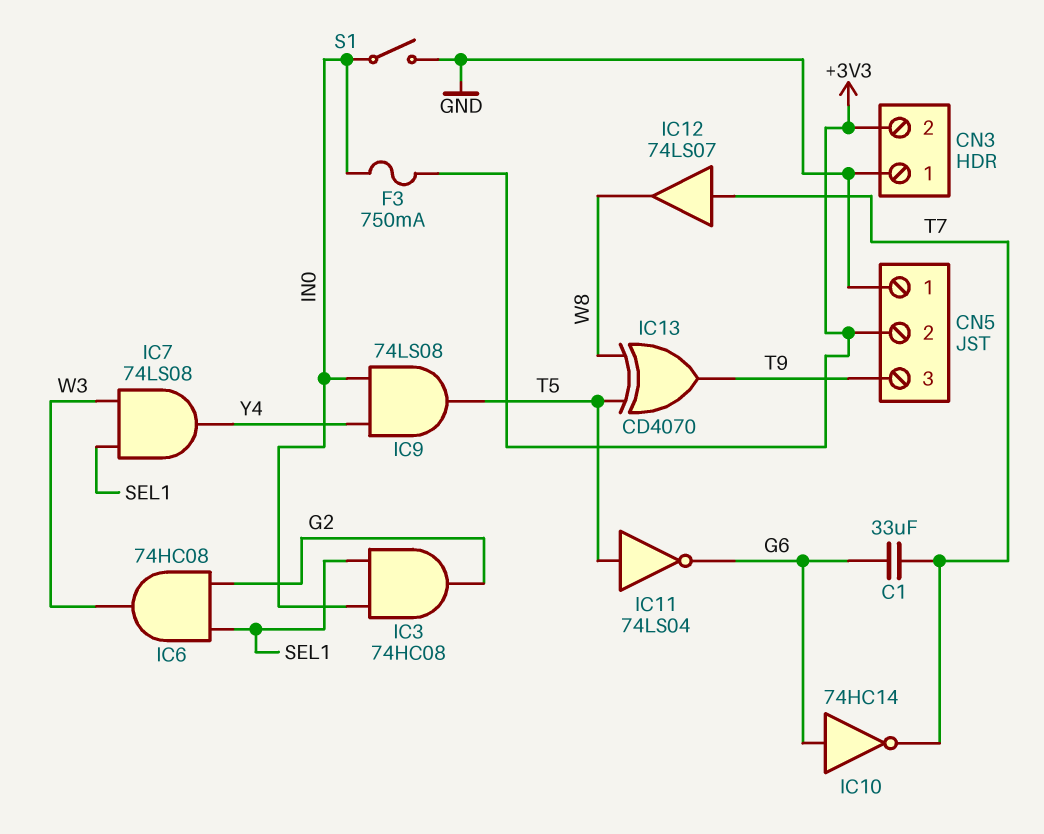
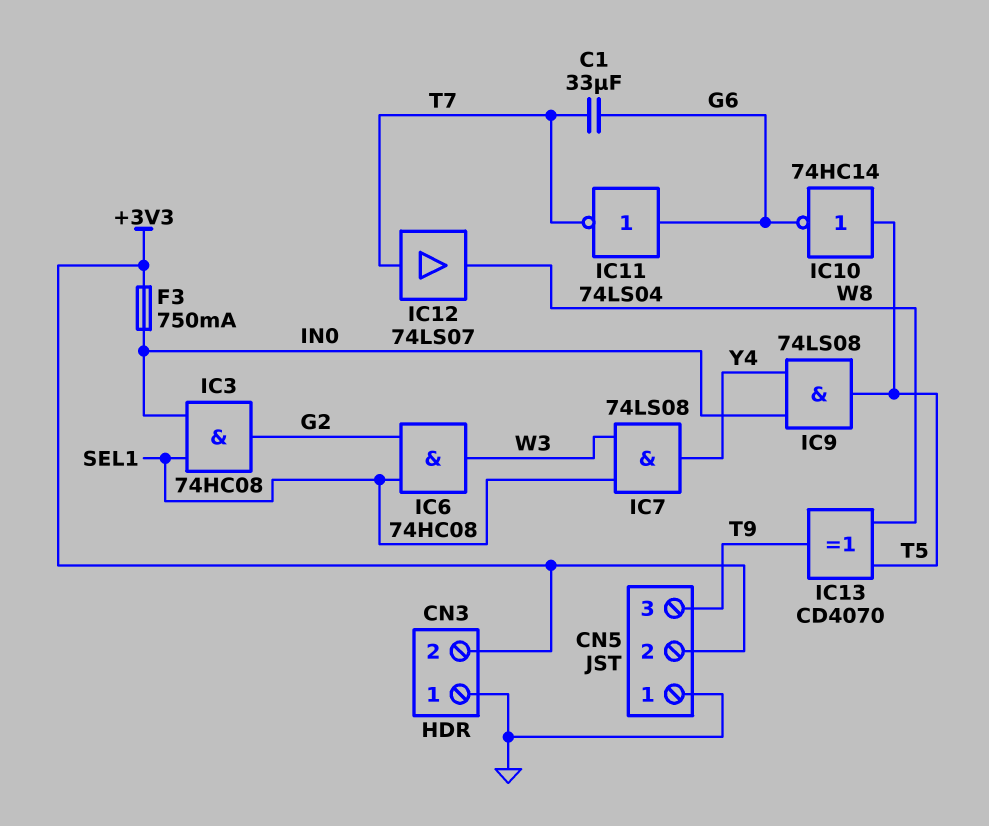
IC10: NOT 74HC14 (in G6, out T7) -> NOT 74HC14 (in T5, out G6)
IC11: NOT 74LS04 (in T5, out G6) -> NOT 74LS04 (in G6, out T7)
S1: switch (GND, IN0) -> none

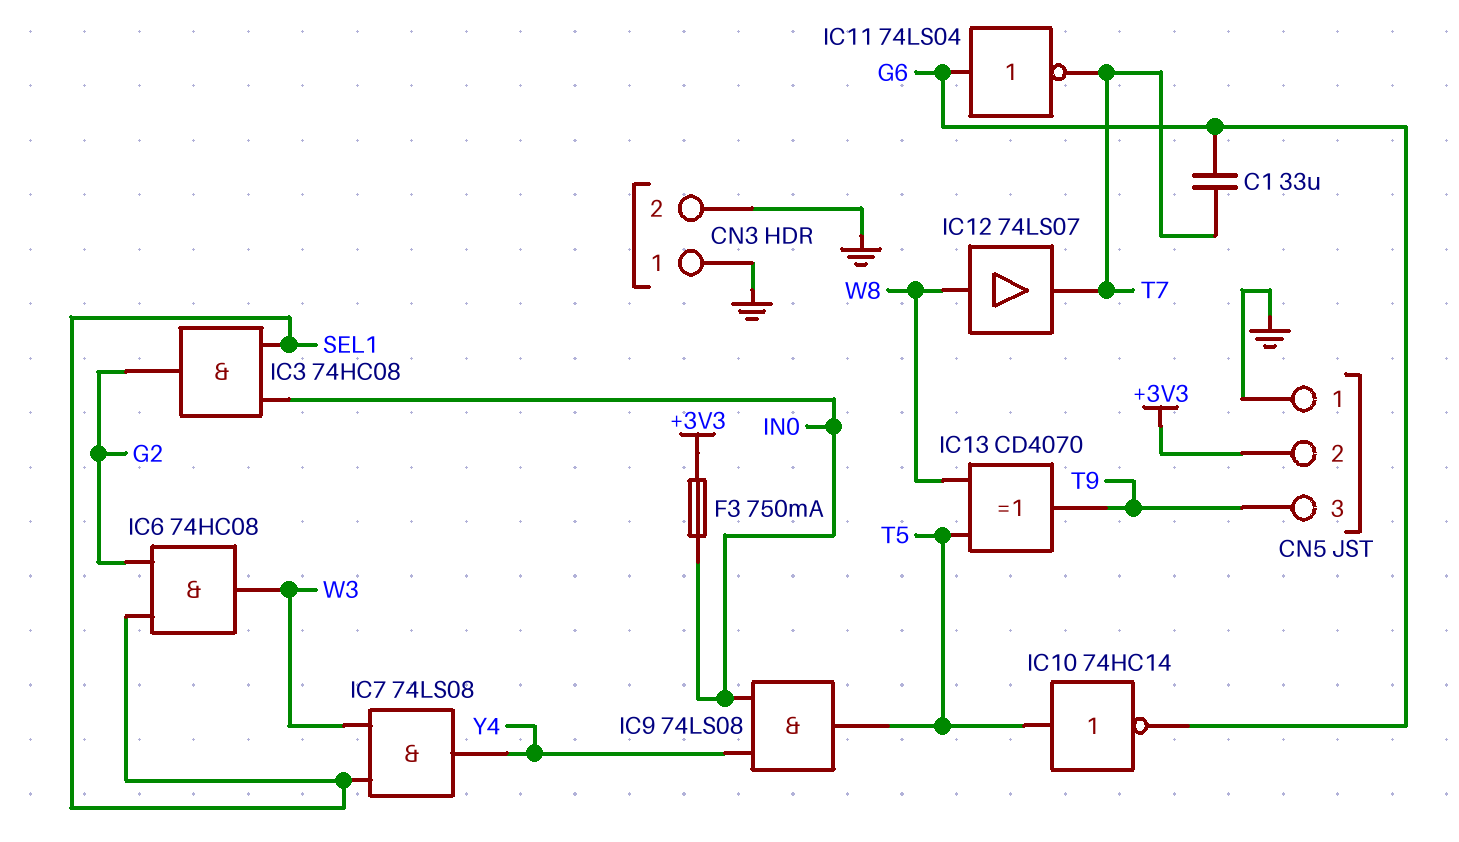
CN3 pin 2: +3V3 -> GND
IC12: buffer 74LS07 (in T7, out W8) -> buffer 74LS07 (in W8, out T7)

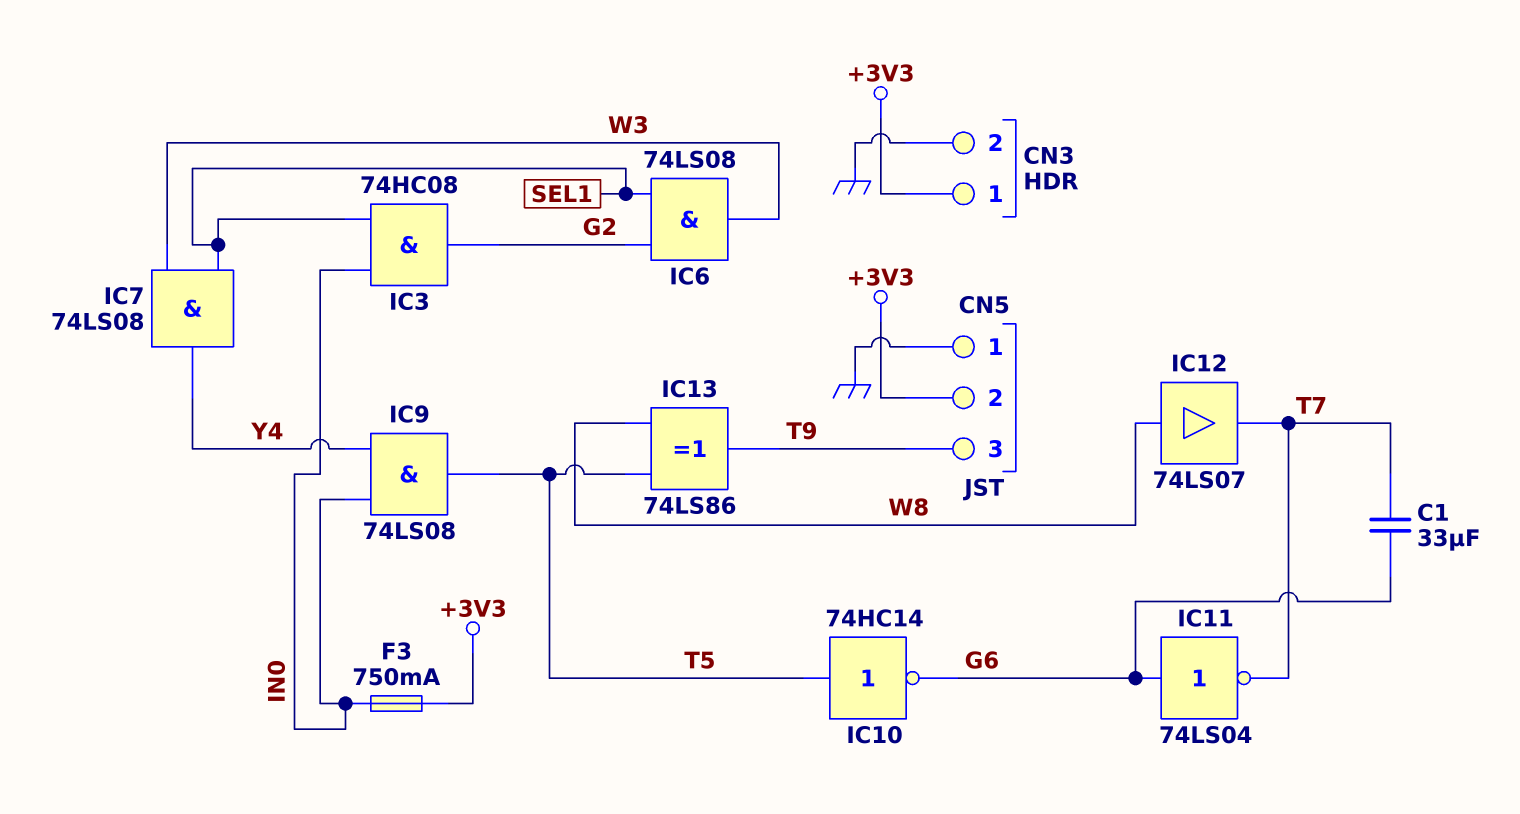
CN3 pin 1: GND -> +3V3
IC6: AND 74HC08 (in G2, in SEL1, out W3) -> AND 74LS08 (in G2, in SEL1, out W3)
IC13: XOR CD4070 (in T5, in W8, out T9) -> XOR 74LS86 (in T5, in W8, out T9)

